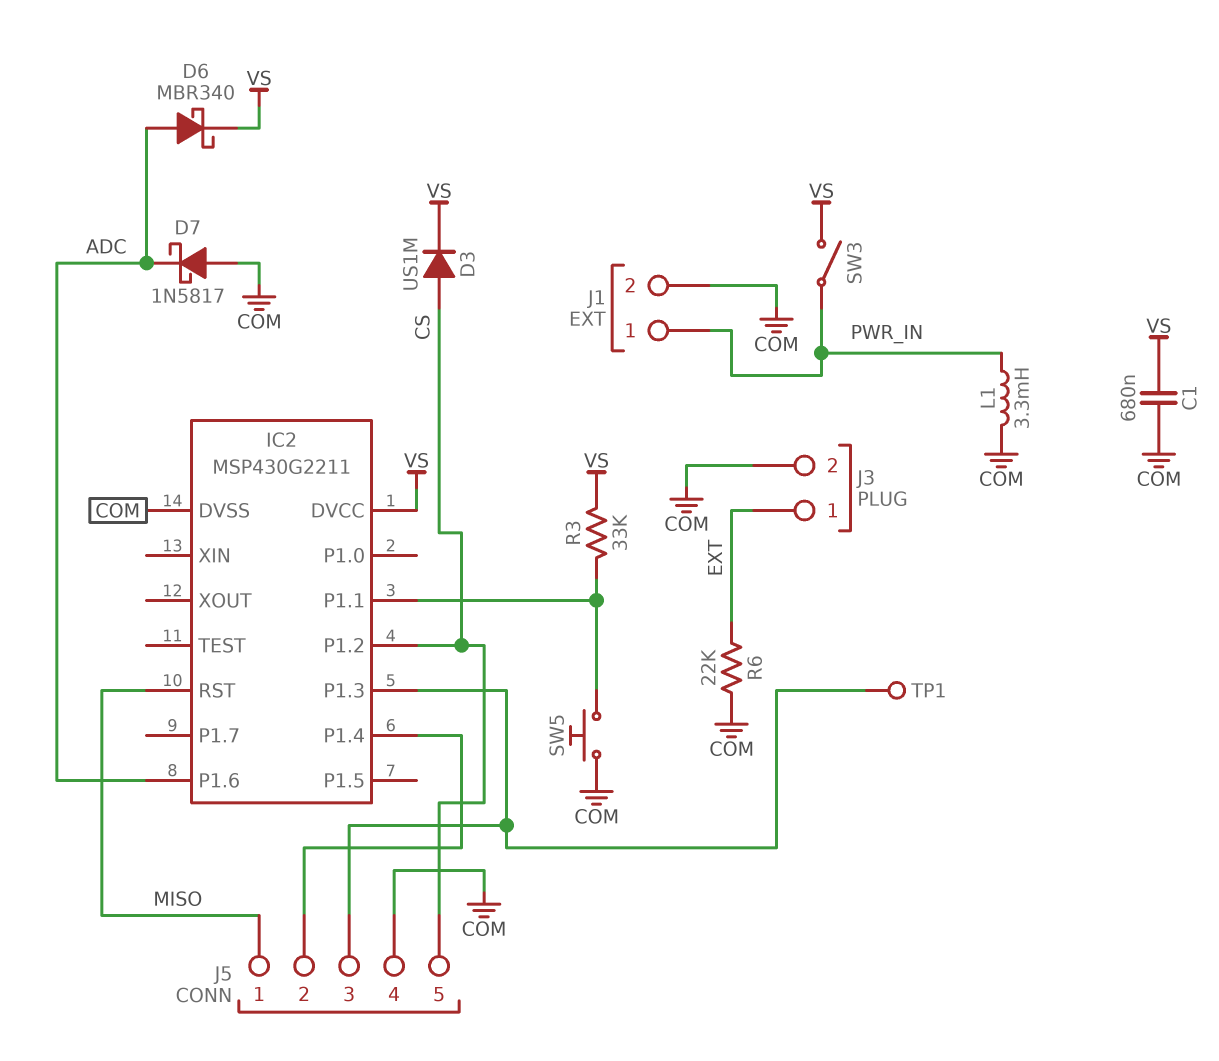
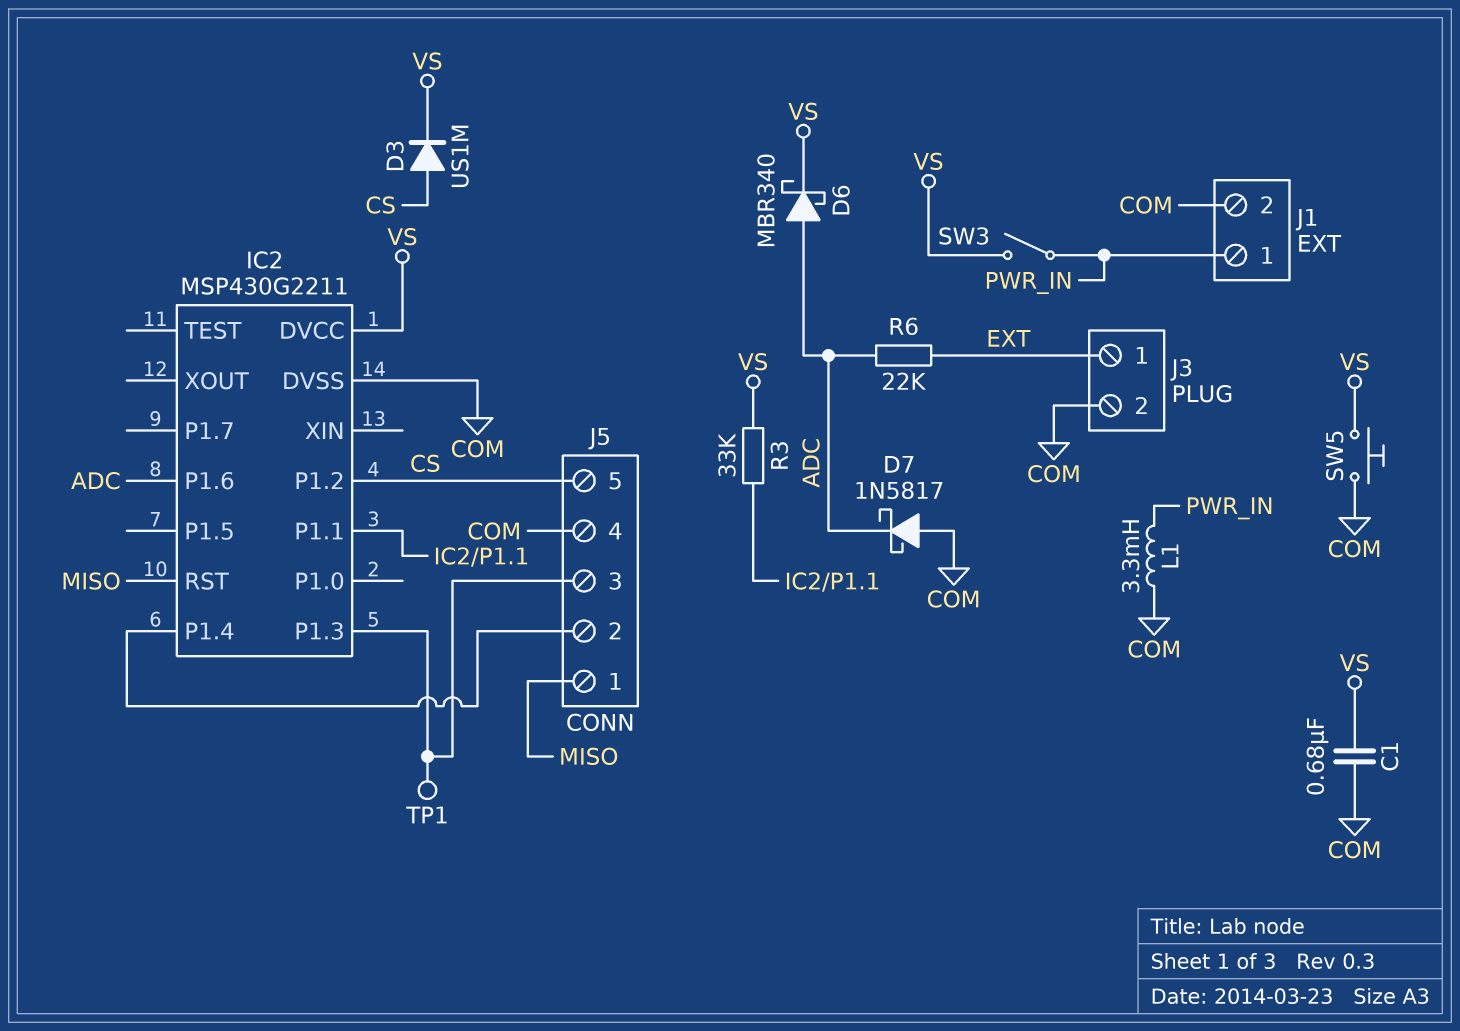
R6: 22k (COM, EXT) -> 22k (ADC, EXT)
SW5: button (COM, IC2/P1.1) -> button (COM, VS)

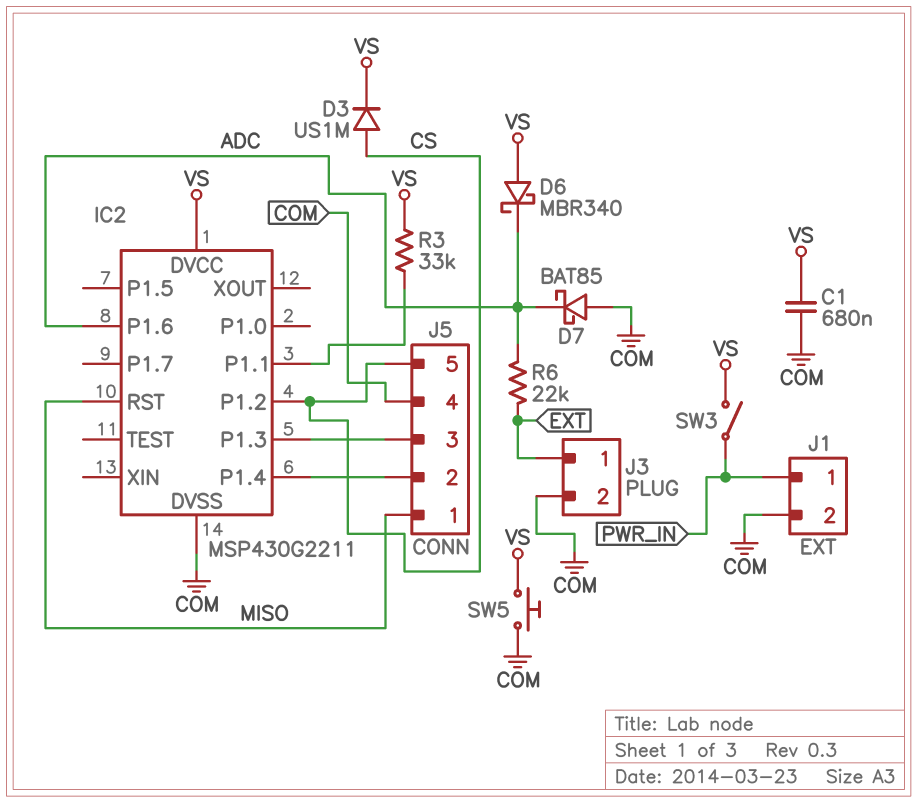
D6: schottky MBR340 (A ADC, K VS) -> schottky MBR340 (A VS, K ADC)
D7: schottky 1N5817 (A COM, K ADC) -> schottky BAT85 (A COM, K ADC)
L1: 3.3mH (COM, PWR_IN) -> none
TP1: test point (IC2/P1.3) -> none

